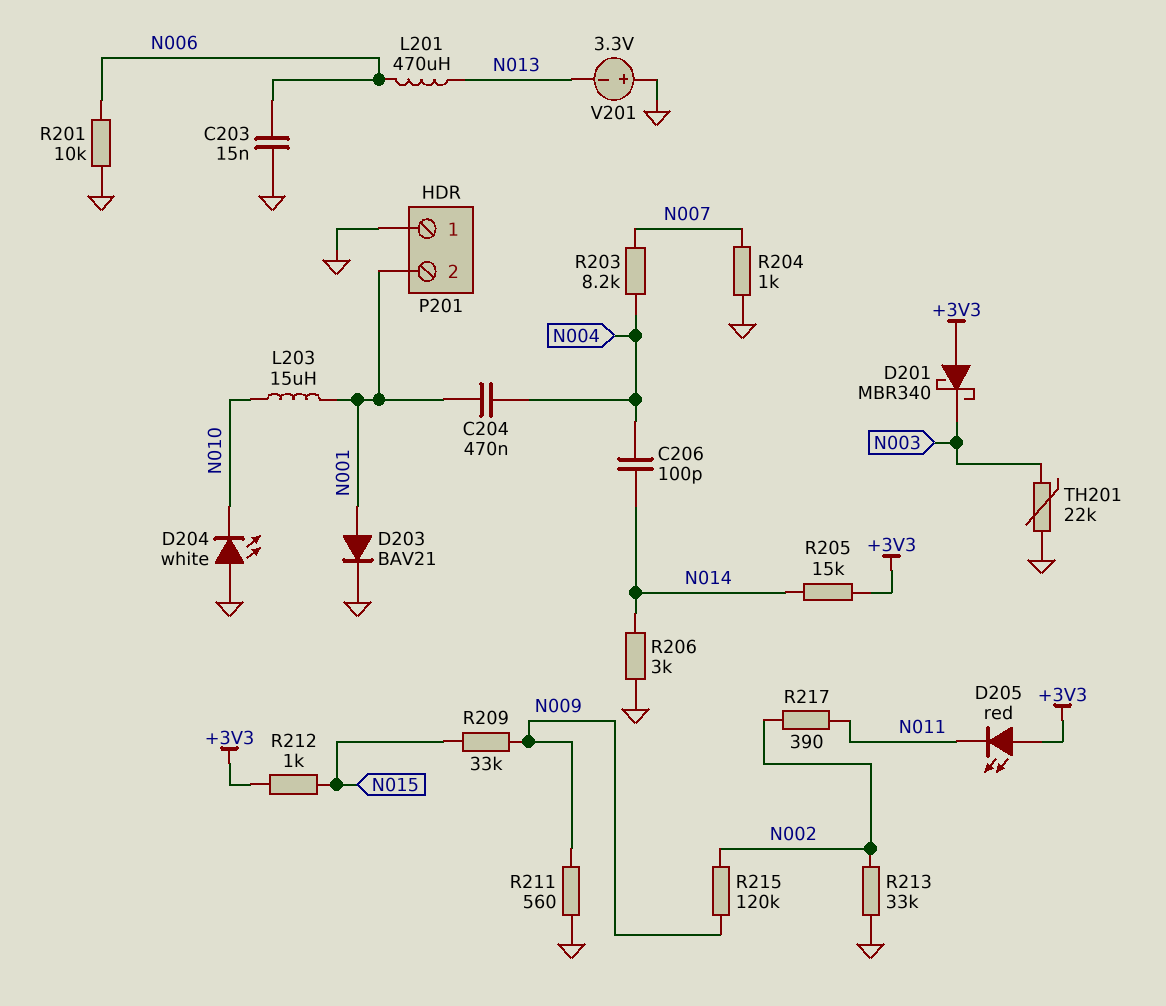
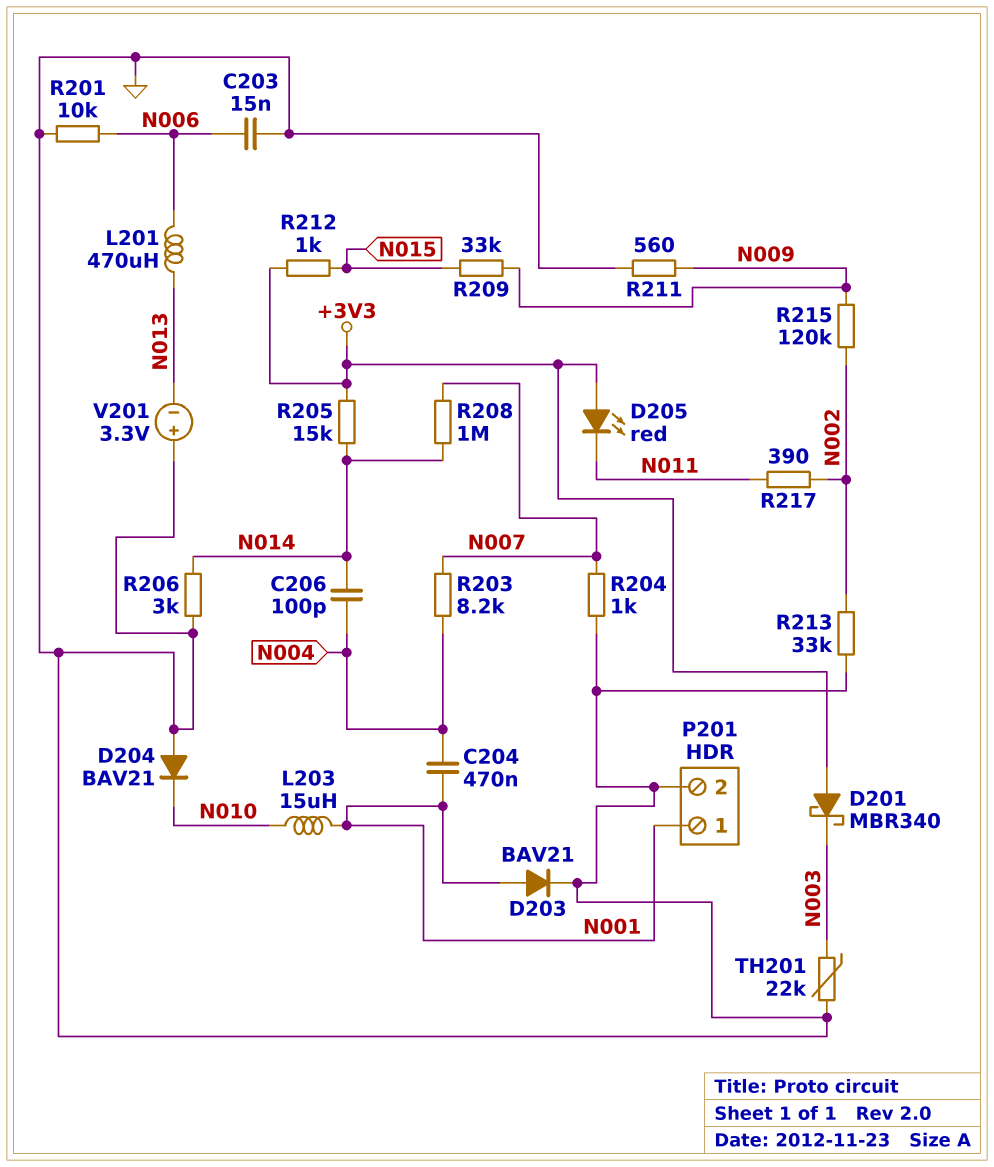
D204: LED white (A GND, K N010) -> diode BAV21 (A GND, K N010)
P201 pin 1: GND -> N001
P201 pin 2: N001 -> GND
R208: none -> 1M (N007, N014)

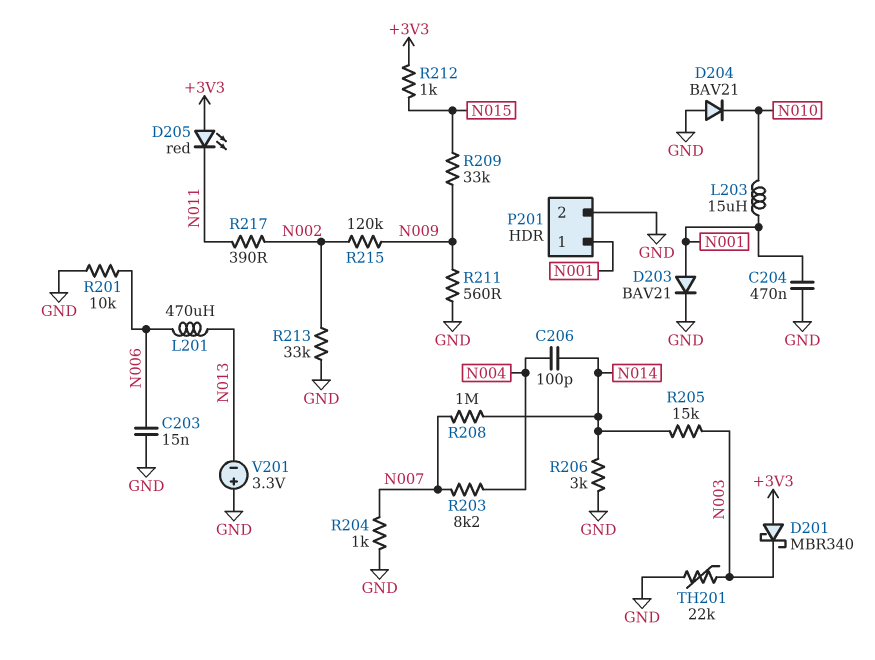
C204: 470nF (N001, N004) -> 470nF (GND, N001)
R205: 15k (+3V3, N014) -> 15k (N003, N014)

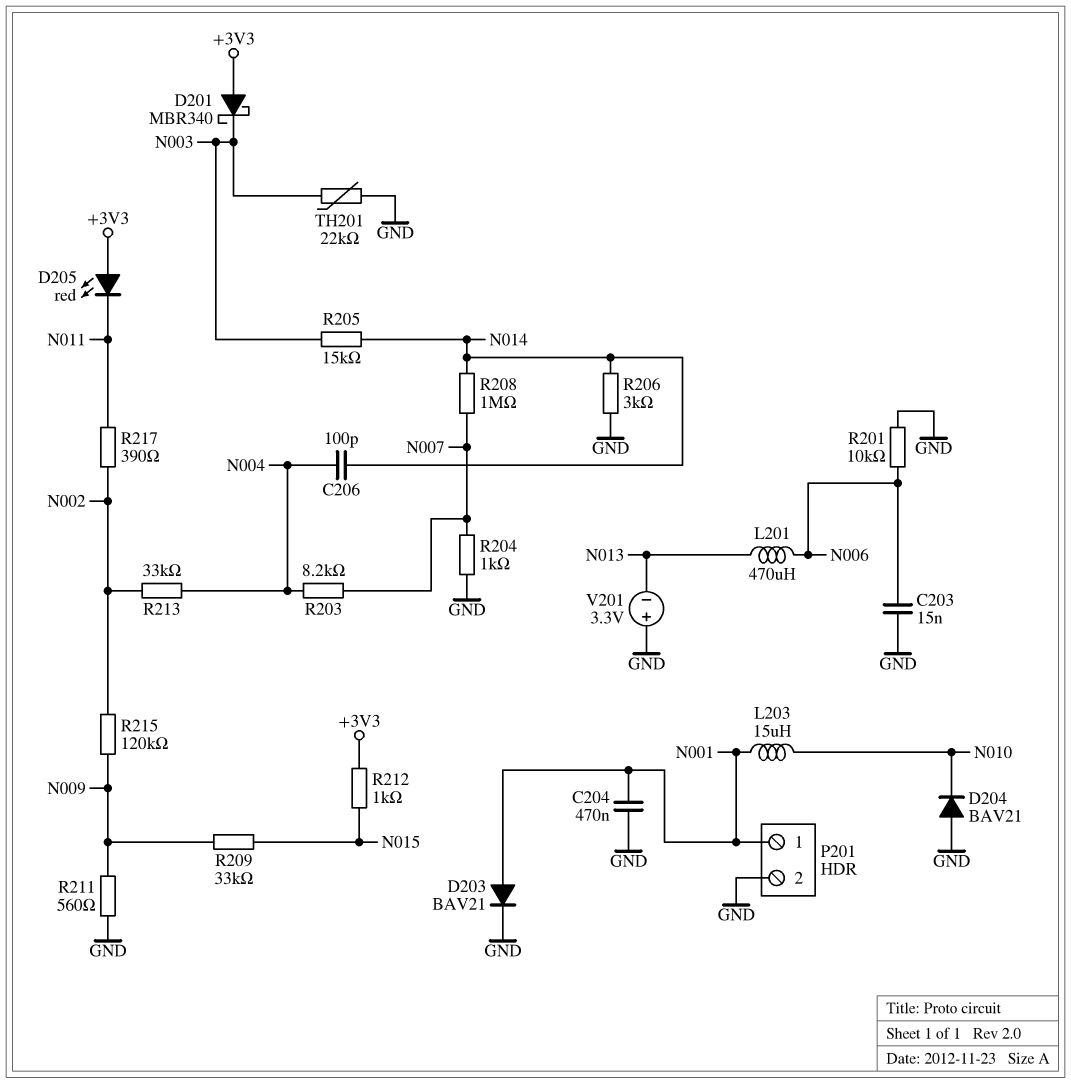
R213: 33k (GND, N002) -> 33k (N002, N004)

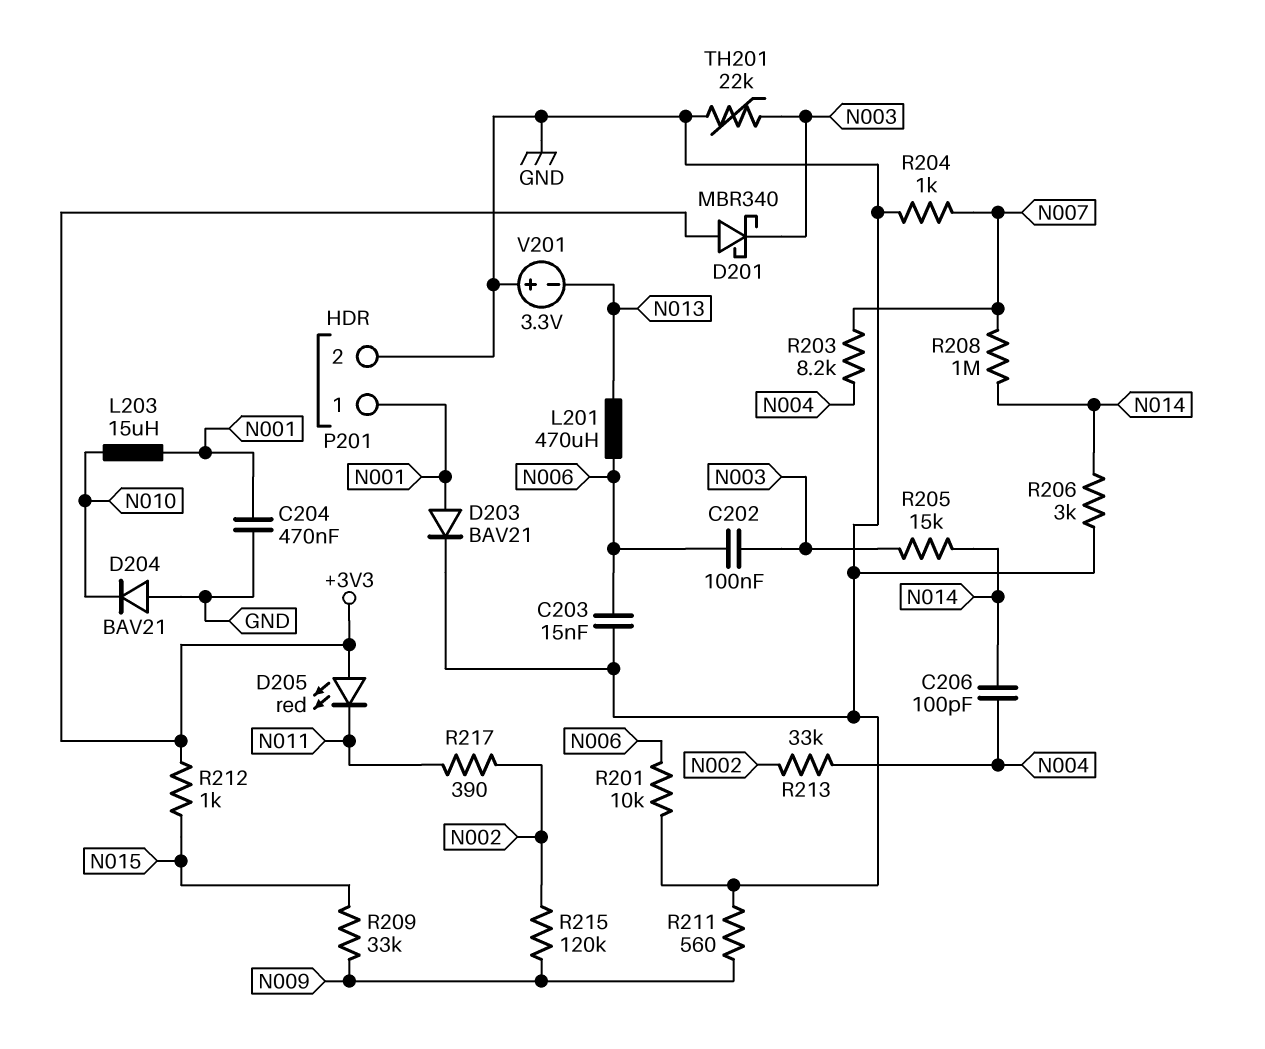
C202: none -> 100nF (N003, N006)

